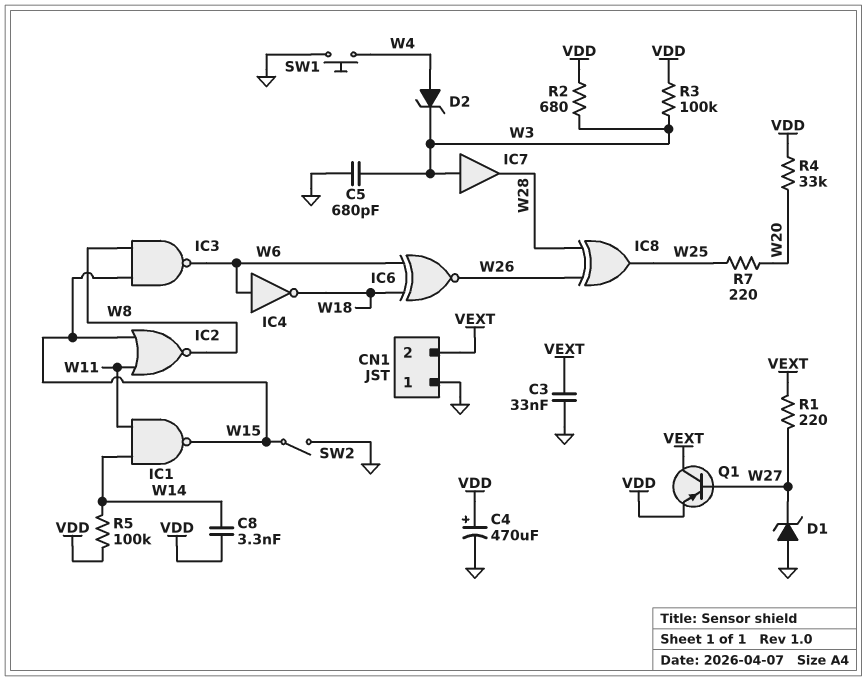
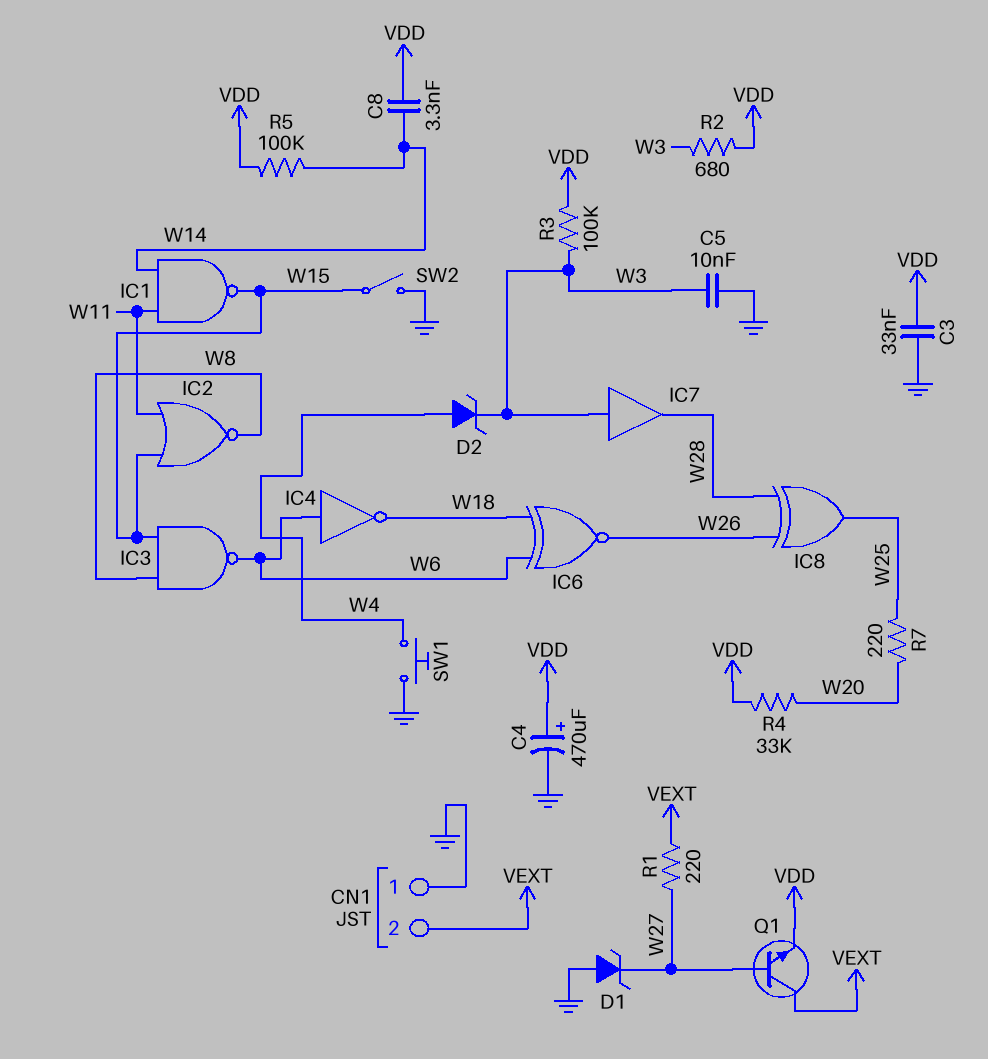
C3: 33nF (GND, VEXT) -> 33nF (GND, VDD)
C5: 680pF (GND, W3) -> 10nF (GND, W3)
Q1: PNP (B W27, C VEXT, E VDD) -> NPN (B W27, C VEXT, E VDD)

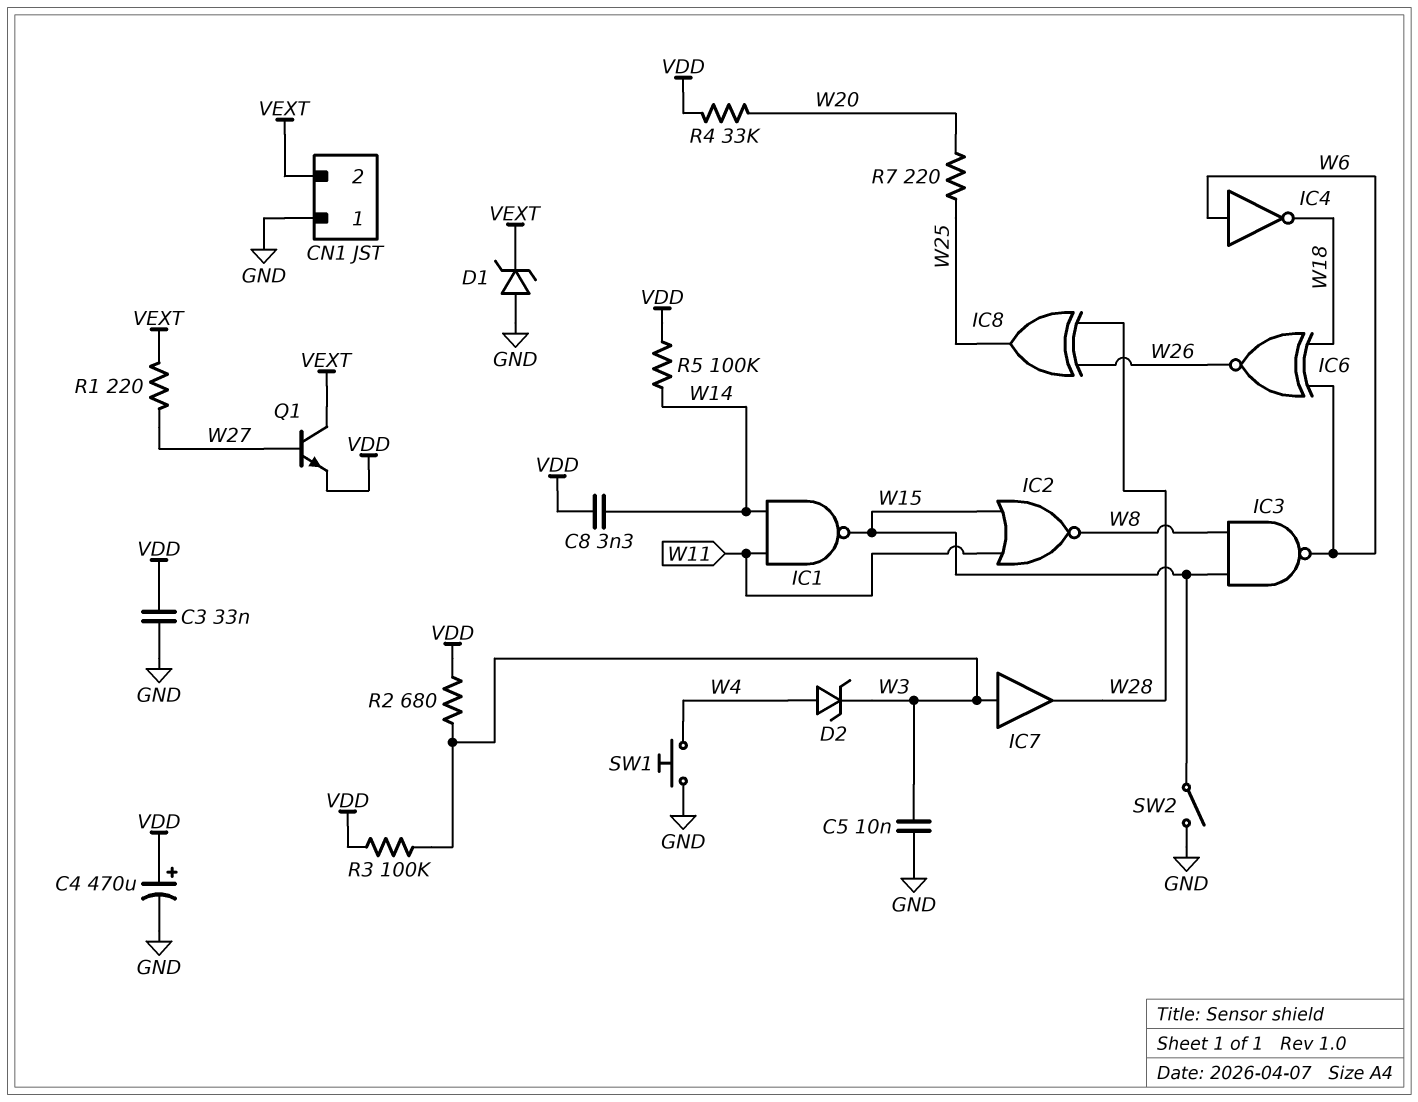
D1: zener (A GND, K W27) -> zener (A GND, K VEXT)

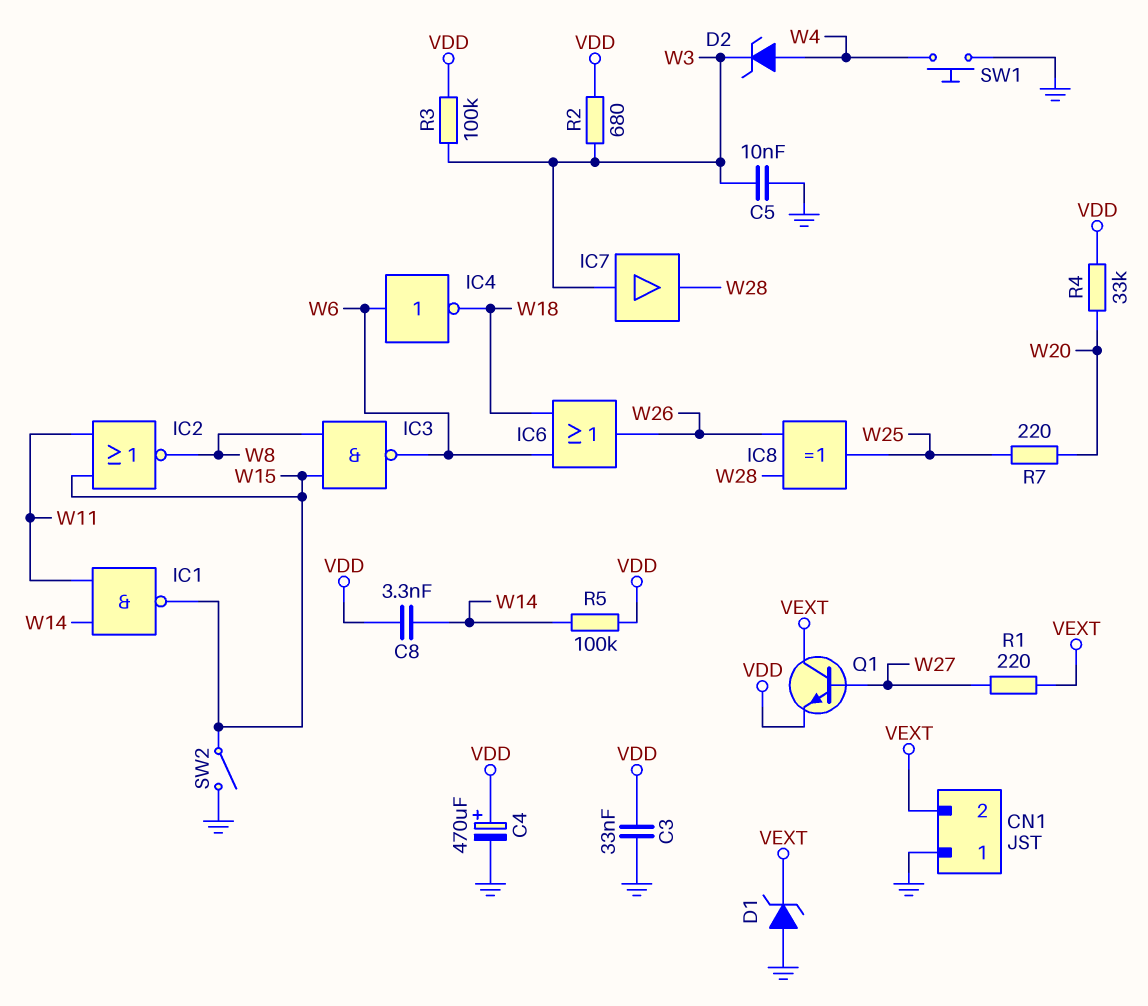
IC6: XNOR (in W6, in W18, out W26) -> OR (in W6, in W18, out W26)

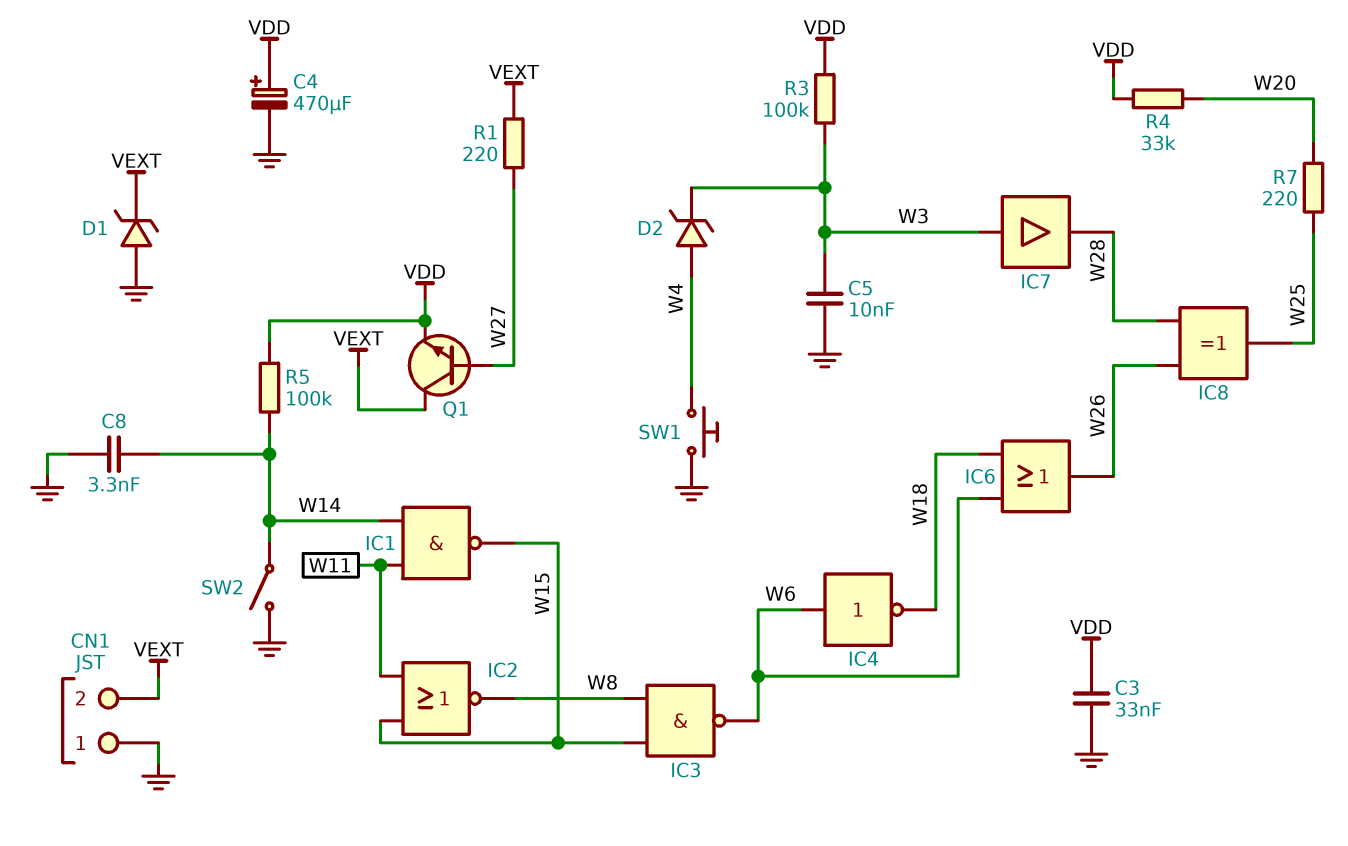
C8: 3.3nF (VDD, W14) -> 3.3nF (GND, W14)
R2: 680 (VDD, W3) -> none
SW2: switch (GND, W15) -> switch (GND, W14)

